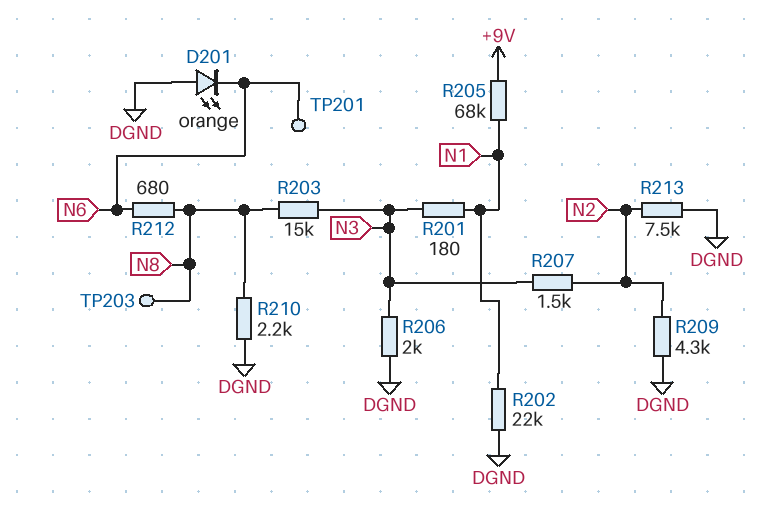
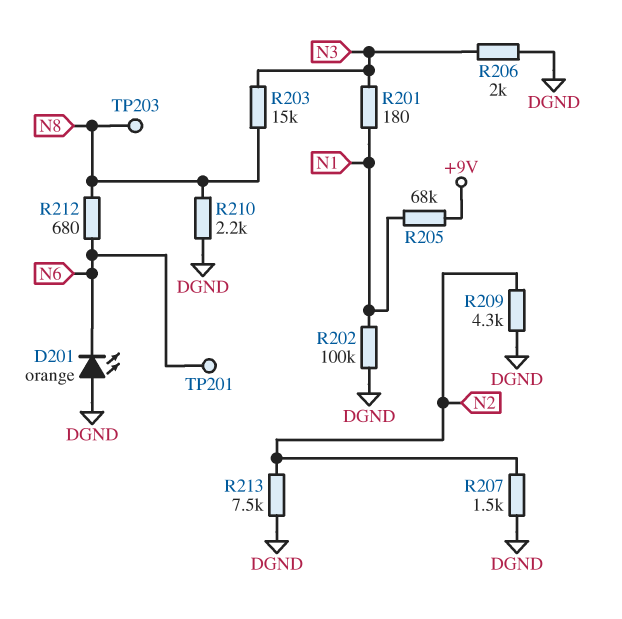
R202: 22k (DGND, N1) -> 100k (DGND, N1)
R207: 1.5k (N2, N3) -> 1.5k (DGND, N2)

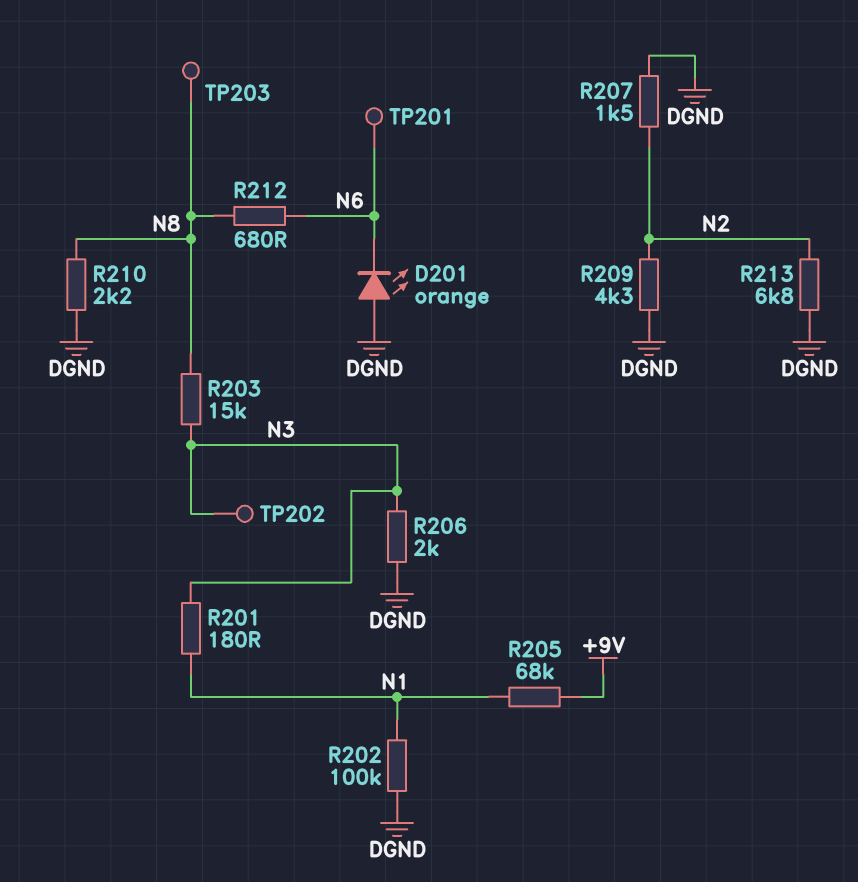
R213: 7.5k (DGND, N2) -> 6.8k (DGND, N2)
TP202: none -> test point (N3)

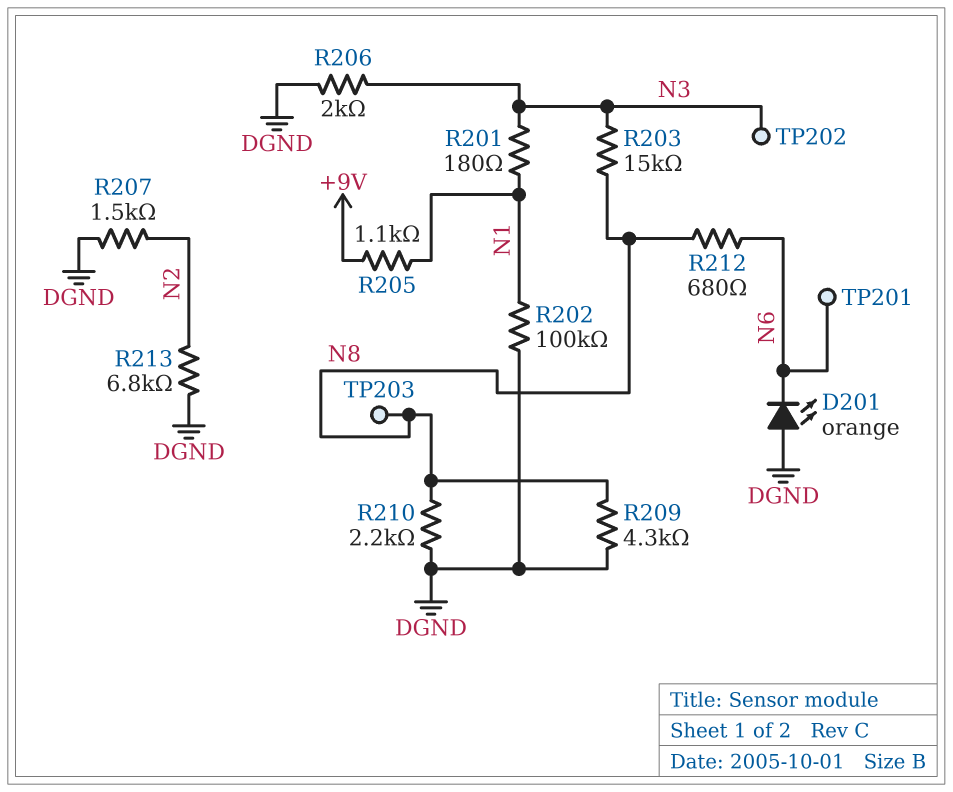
R205: 68k (+9V, N1) -> 1.1k (+9V, N1)
R209: 4.3k (DGND, N2) -> 4.3k (DGND, N8)

